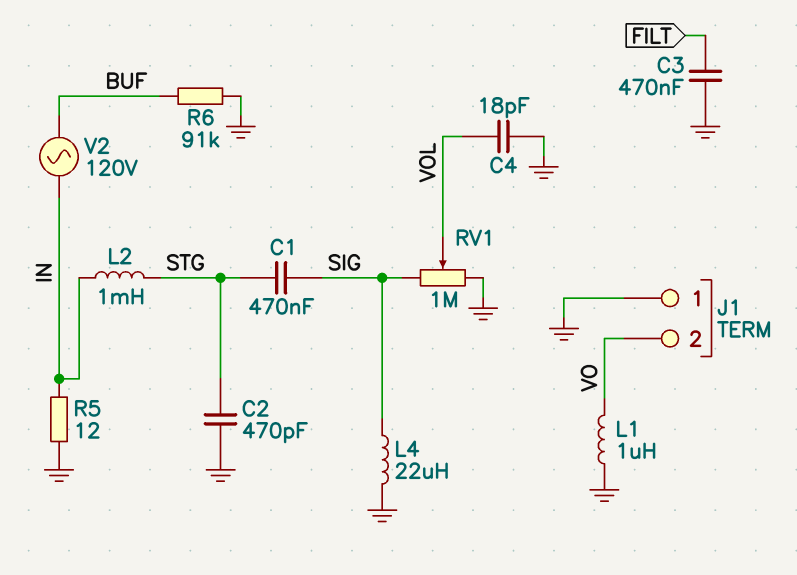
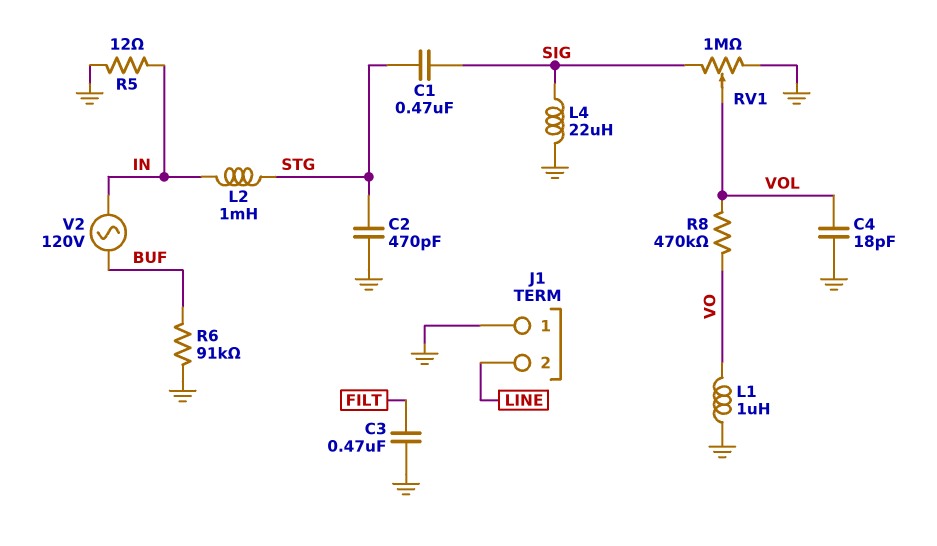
J1 pin 2: VO -> LINE
R8: none -> 470k (VO, VOL)

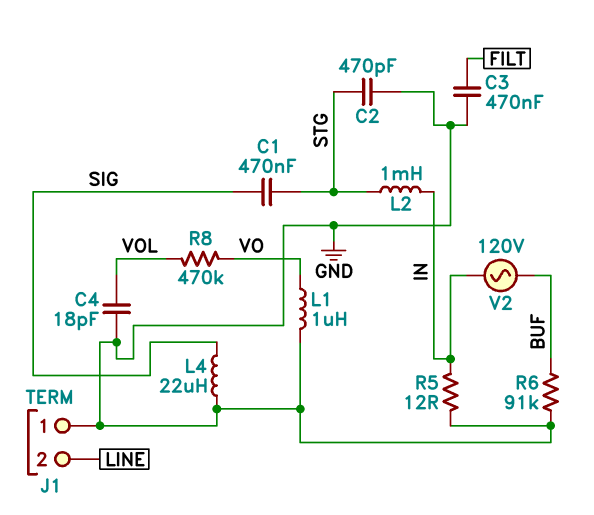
RV1: 1M (GND, SIG, wiper VOL) -> none

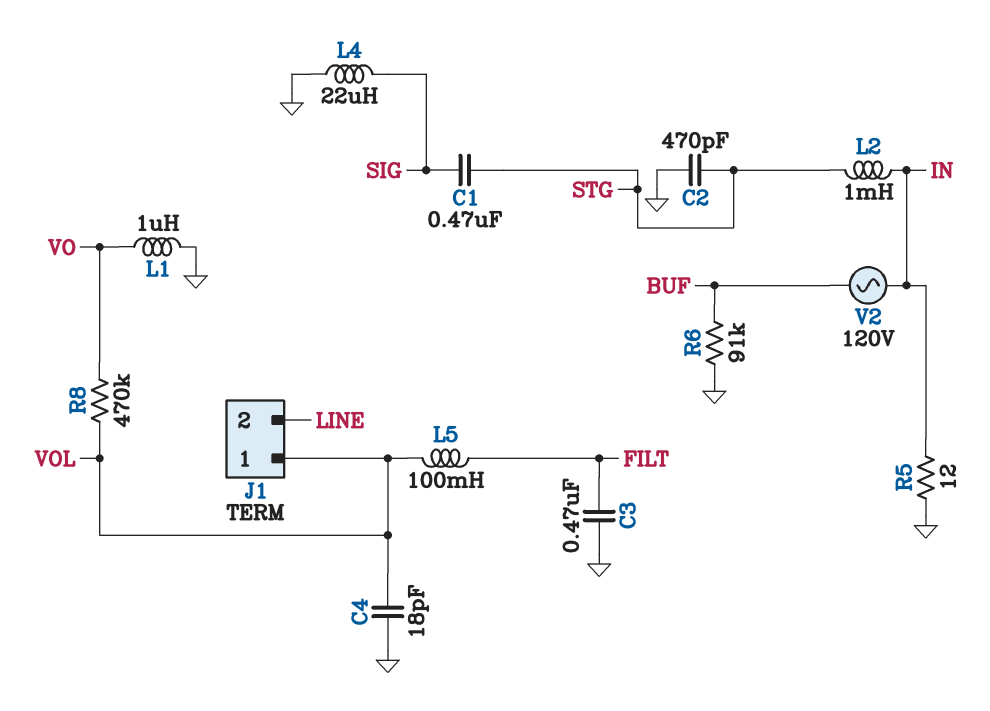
J1 pin 1: GND -> VOL
L5: none -> 100mH (FILT, VOL)

